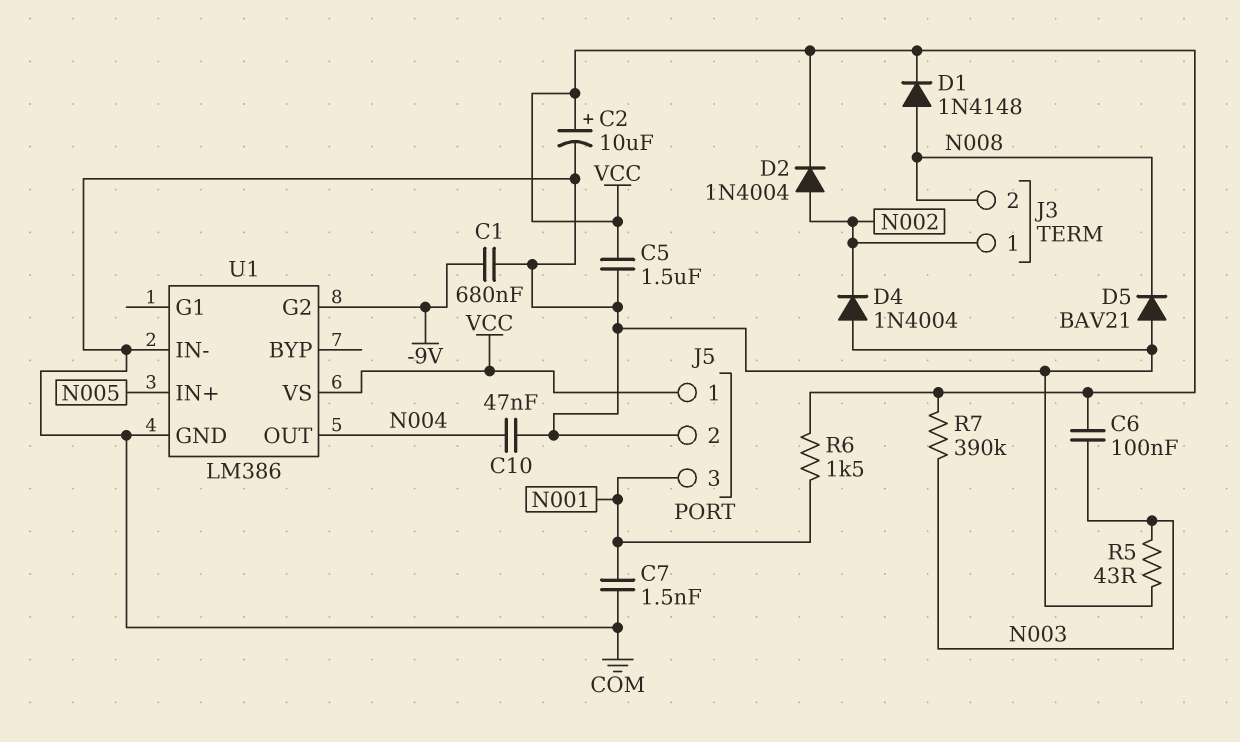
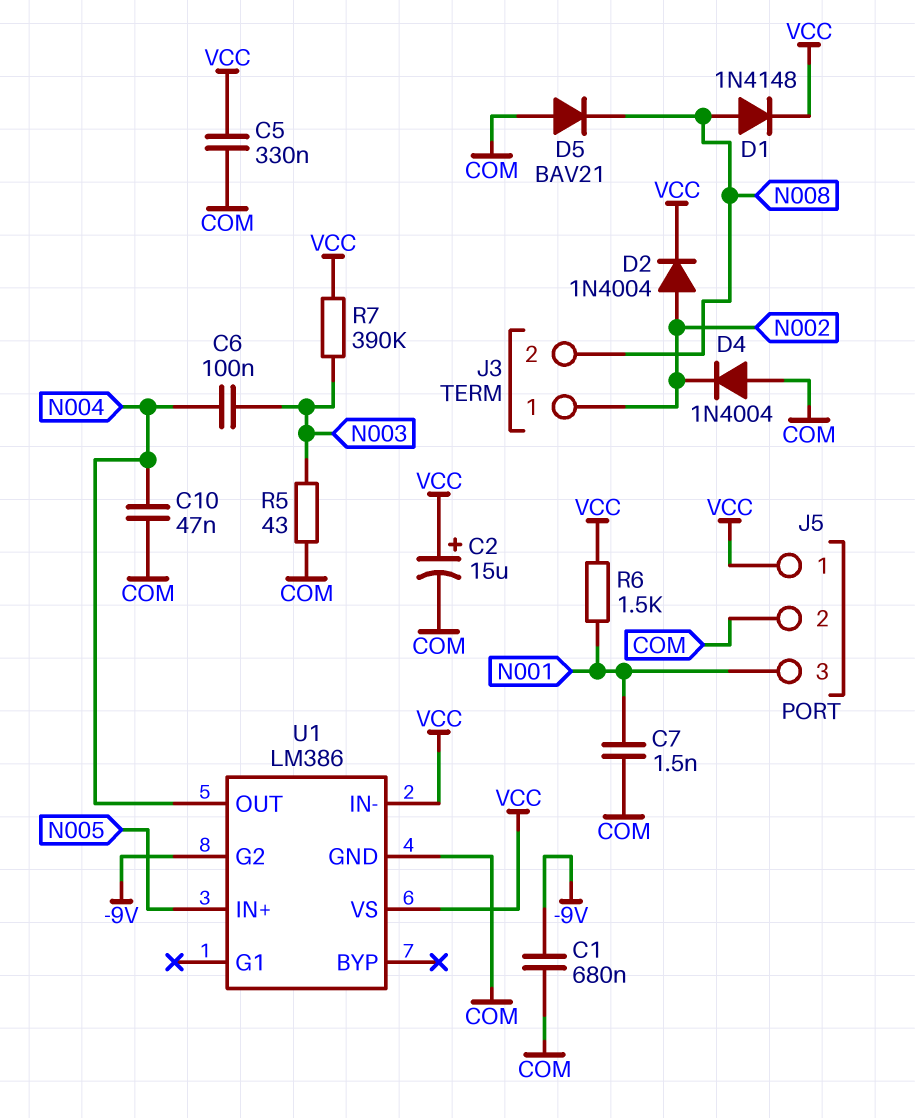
C2: 10uF (plus VCC, minus COM) -> 15uF (plus VCC, minus COM)
C5: 1.5uF (COM, VCC) -> 330nF (COM, VCC)
C6: 100nF (N003, VCC) -> 100nF (N003, N004)
U1 pin IN-: COM -> VCC

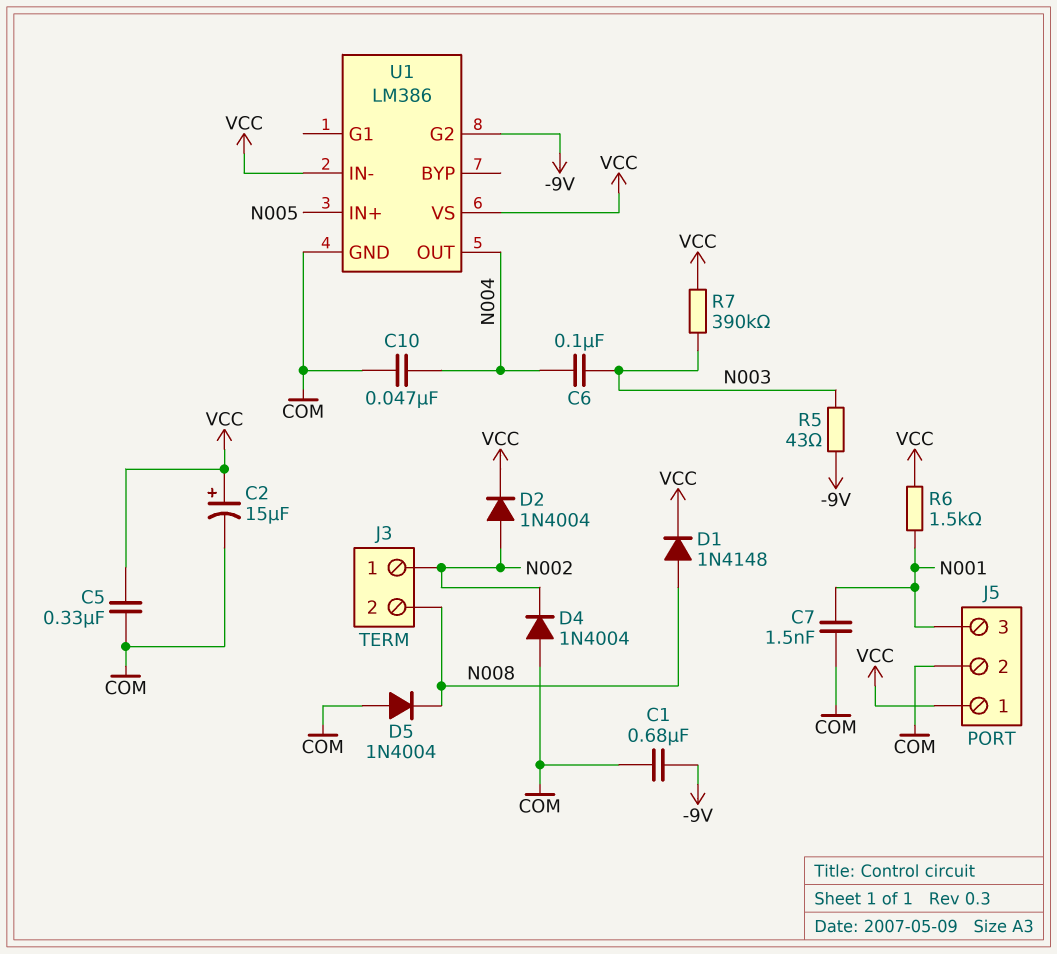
D5: diode BAV21 (A COM, K N008) -> diode 1N4004 (A COM, K N008)
R5: 43 (COM, N003) -> 43 (-9V, N003)

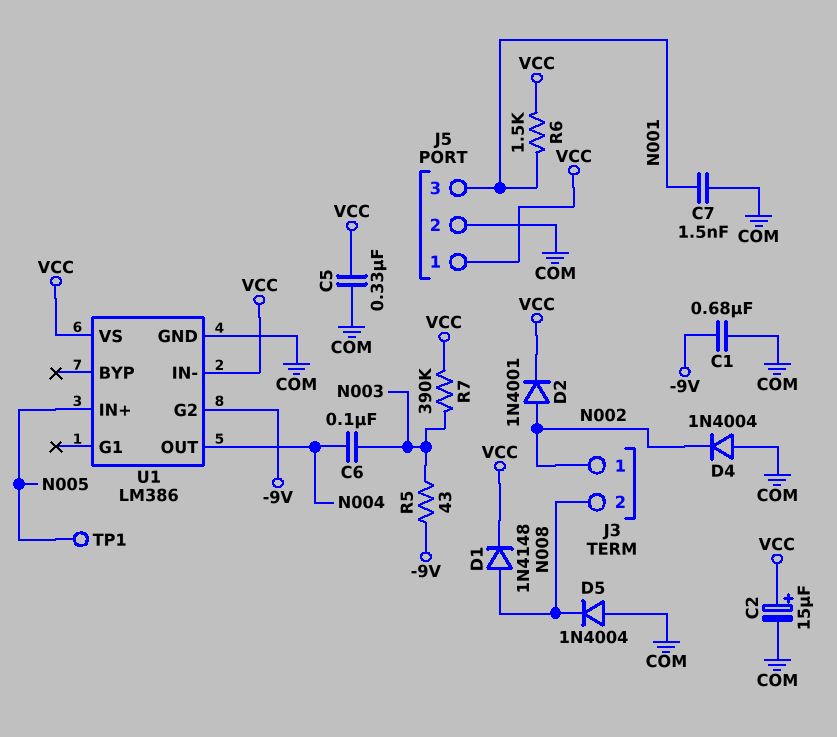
C10: 47nF (COM, N004) -> none
D2: diode 1N4004 (A N002, K VCC) -> diode 1N4001 (A N002, K VCC)
TP1: none -> test point (N005)

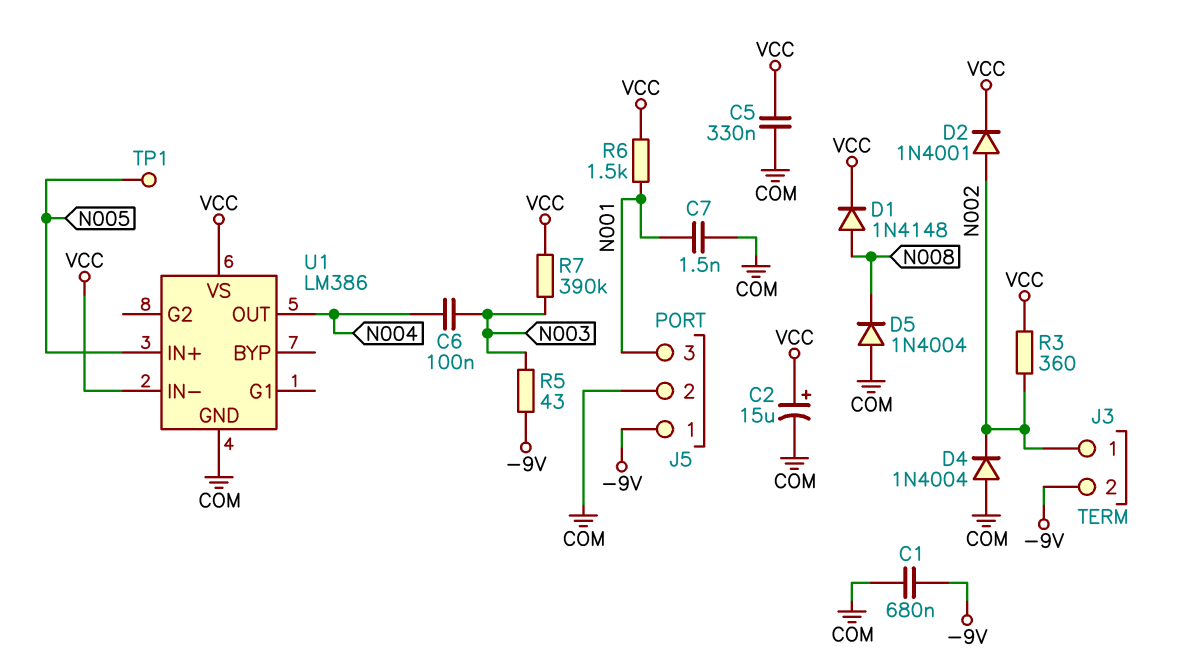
J3 pin 2: N008 -> -9V
J5 pin 1: VCC -> -9V
R3: none -> 360 (N002, VCC)
U1 pin G2: -9V -> none

